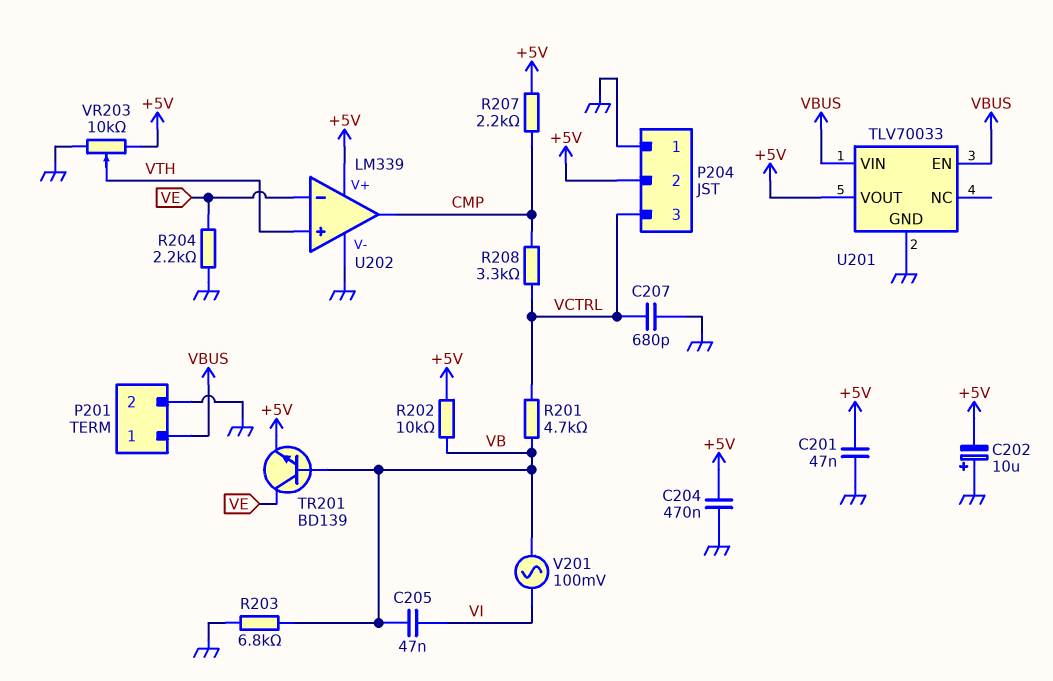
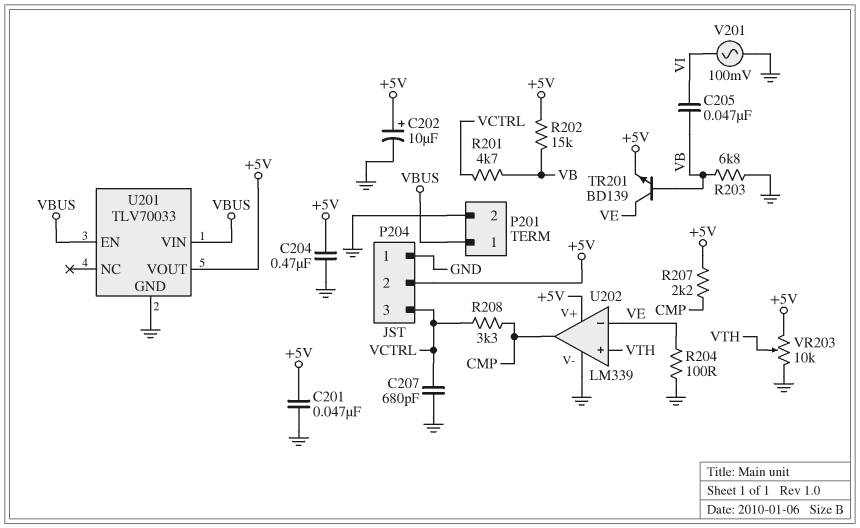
C202: 10uF (plus GND, minus +5V) -> 10uF (plus +5V, minus GND)
R202: 10k (+5V, VB) -> 15k (+5V, VB)
R204: 2.2k (GND, VE) -> 100 (GND, VE)
V201: AC 100mV (VB, VI) -> AC 100mV (GND, VI)

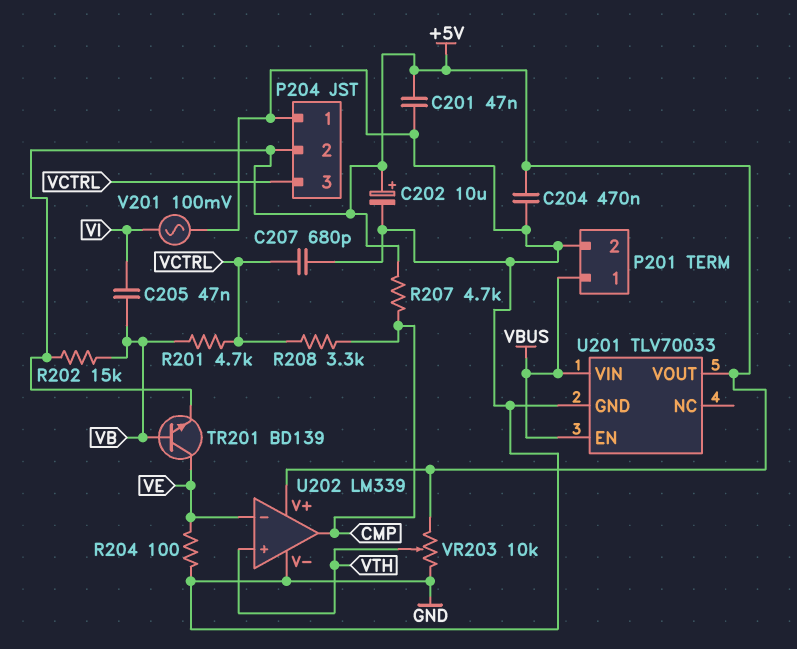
R203: 6.8k (GND, VB) -> none
R207: 2.2k (+5V, CMP) -> 4.7k (+5V, CMP)

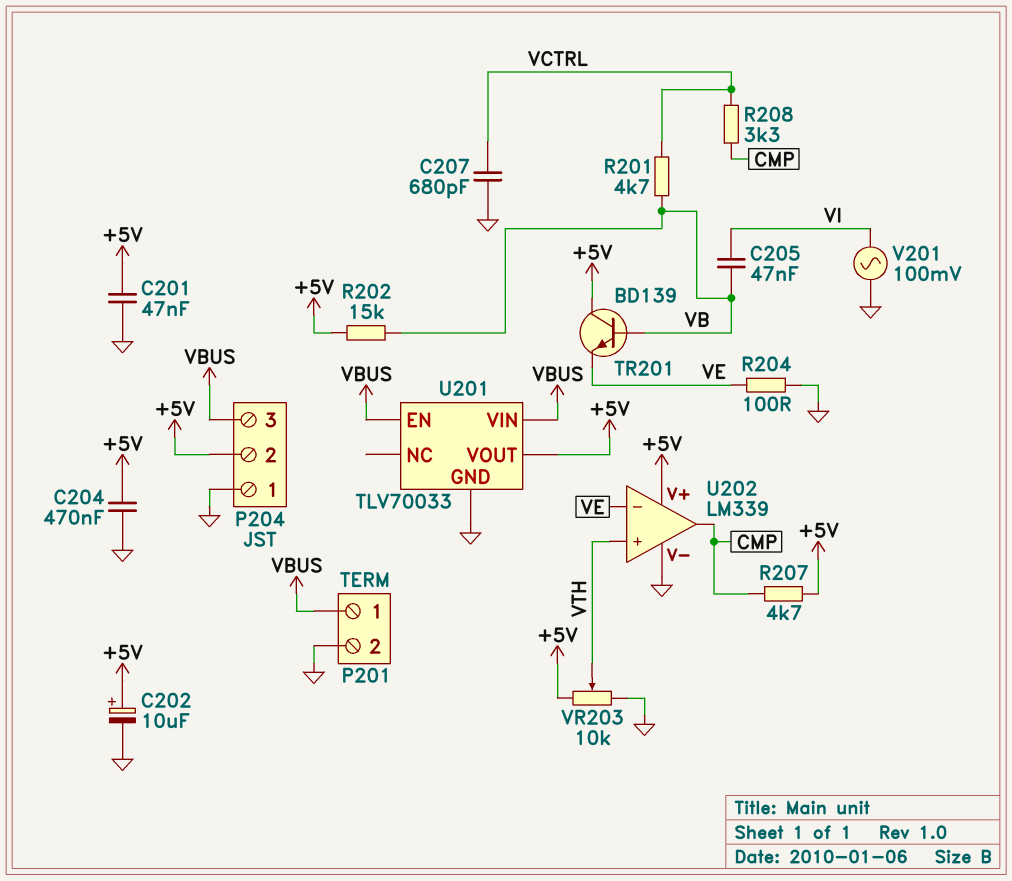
P204 pin 3: VCTRL -> VBUS
TR201: NPN BD139 (B VB, C VE, E +5V) -> NPN BD139 (B VB, C +5V, E VE)

